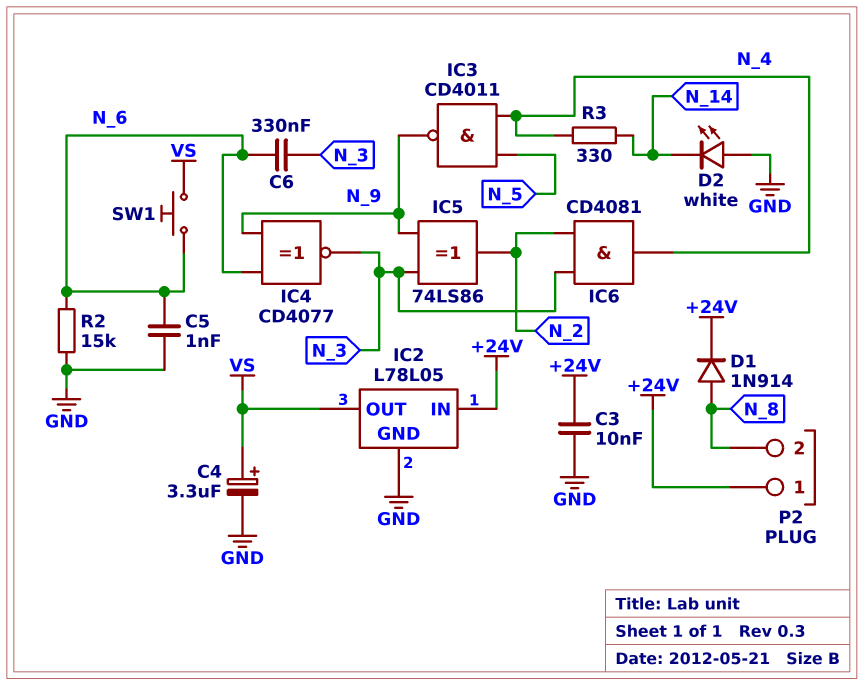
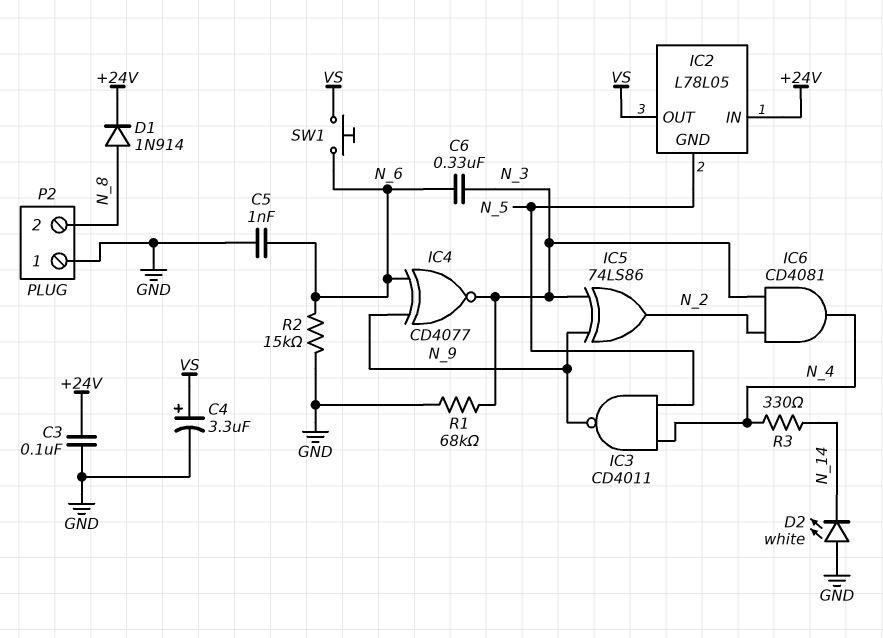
C3: 10nF (+24V, GND) -> 100nF (+24V, GND)
IC2 pin GND: GND -> N_5
P2 pin 1: +24V -> GND
R1: none -> 68k (GND, N_3)

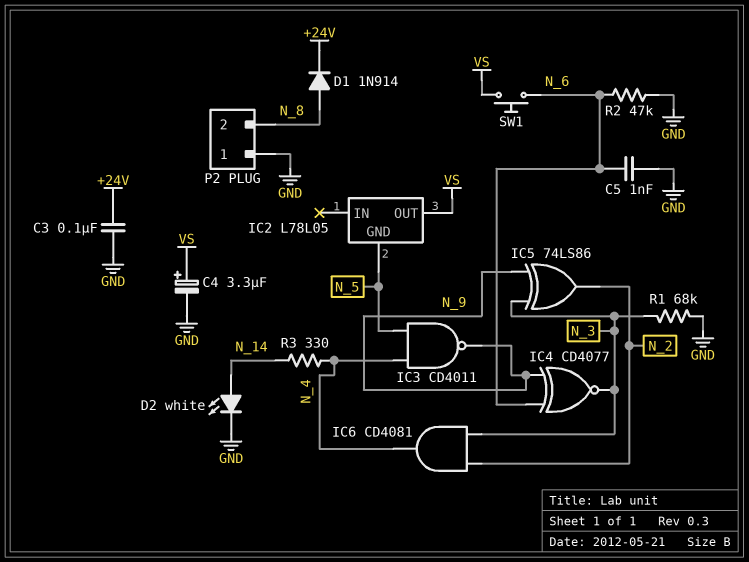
C6: 330nF (N_3, N_6) -> none
D2: LED white (A GND, K N_14) -> LED white (A N_14, K GND)
IC2 pin IN: +24V -> none
R2: 15k (GND, N_6) -> 47k (GND, N_6)

